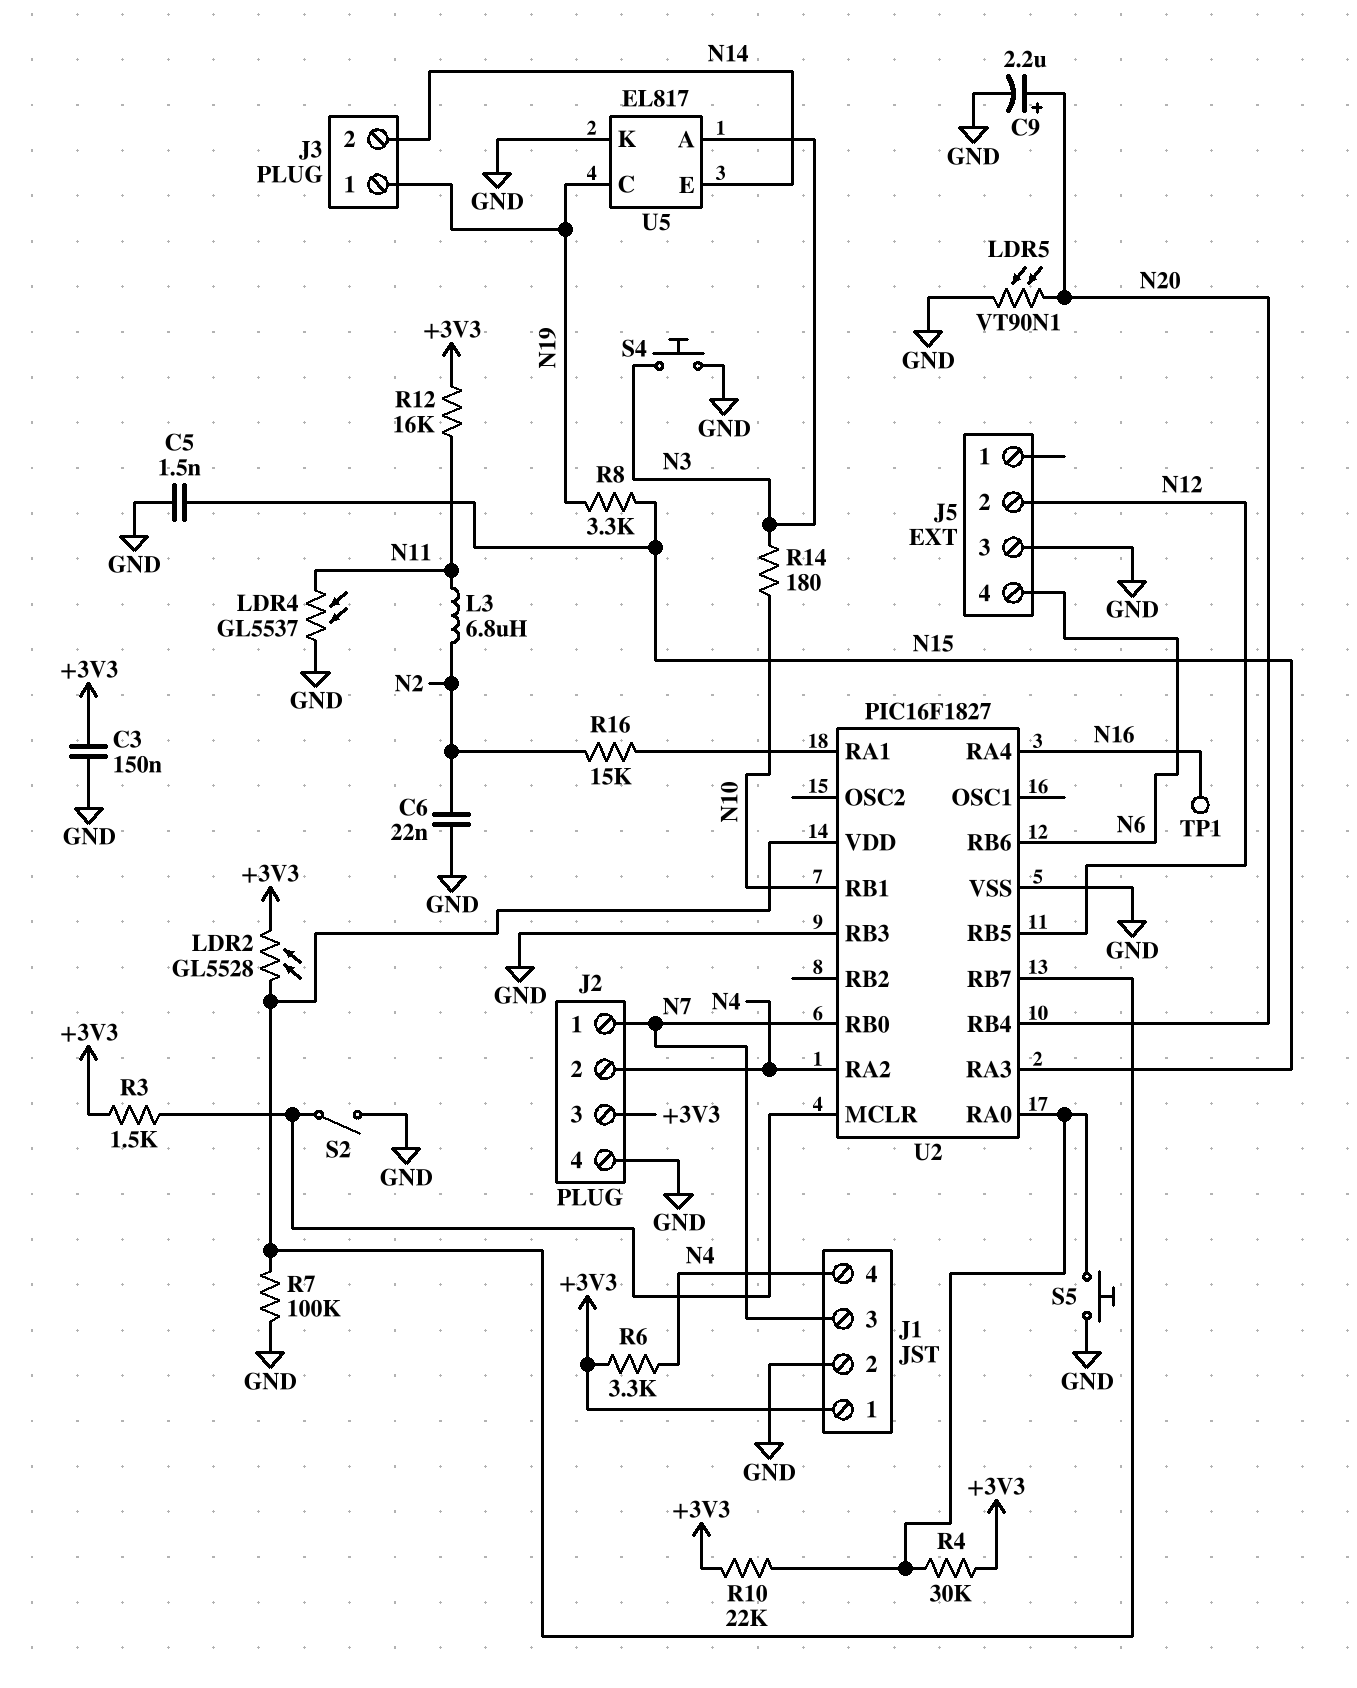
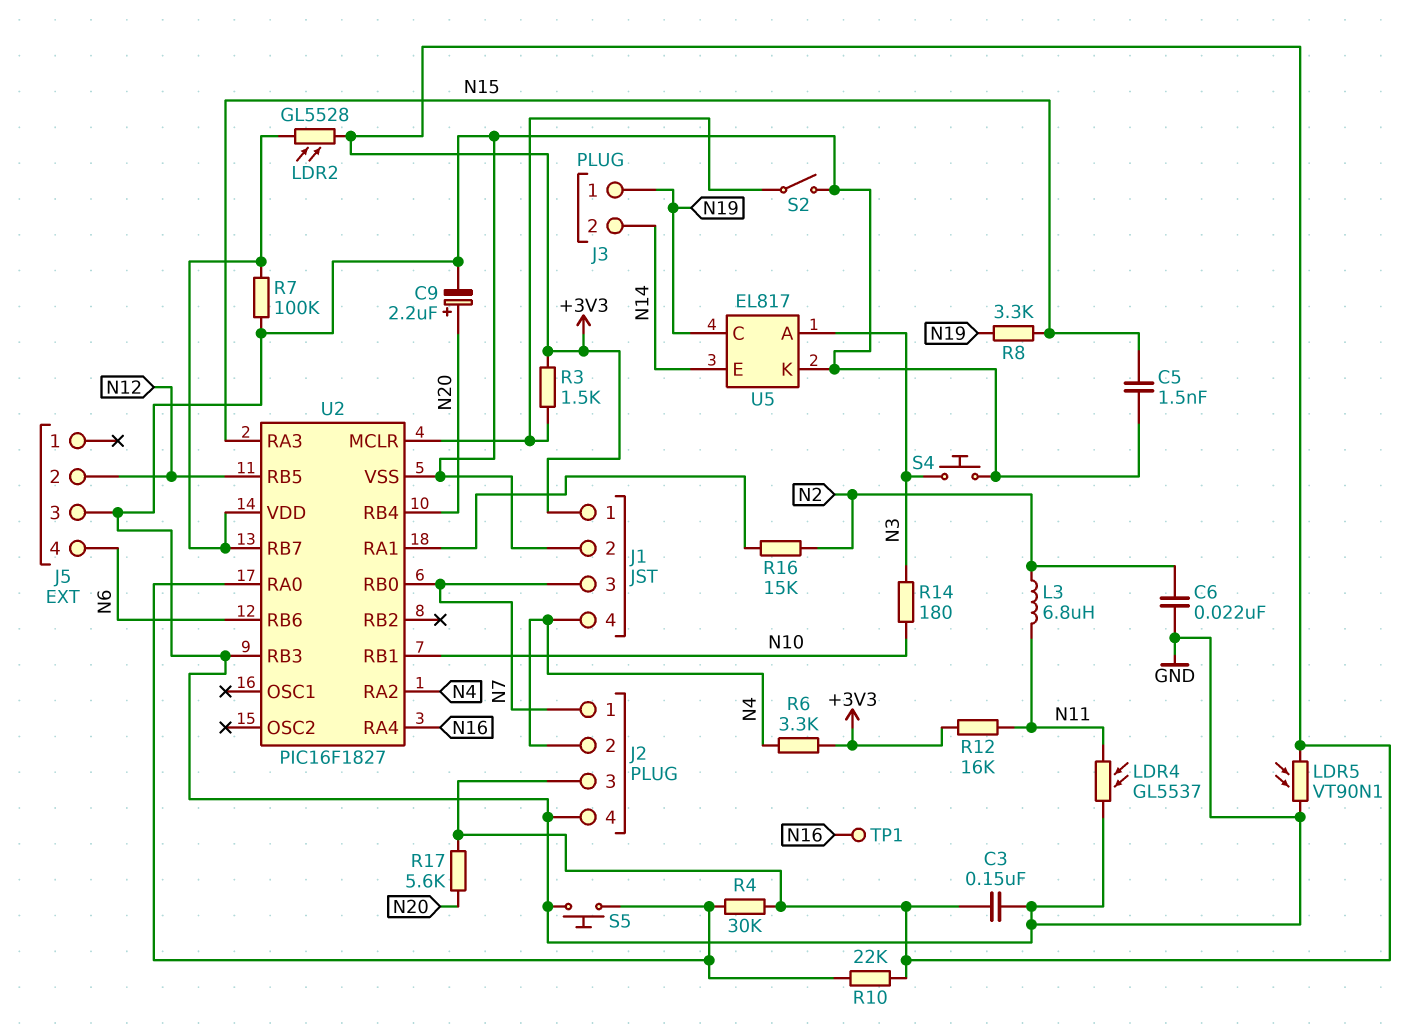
LDR5: VT90N1 (GND, N20) -> VT90N1 (+3V3, GND)
R17: none -> 5.6k (+3V3, N20)

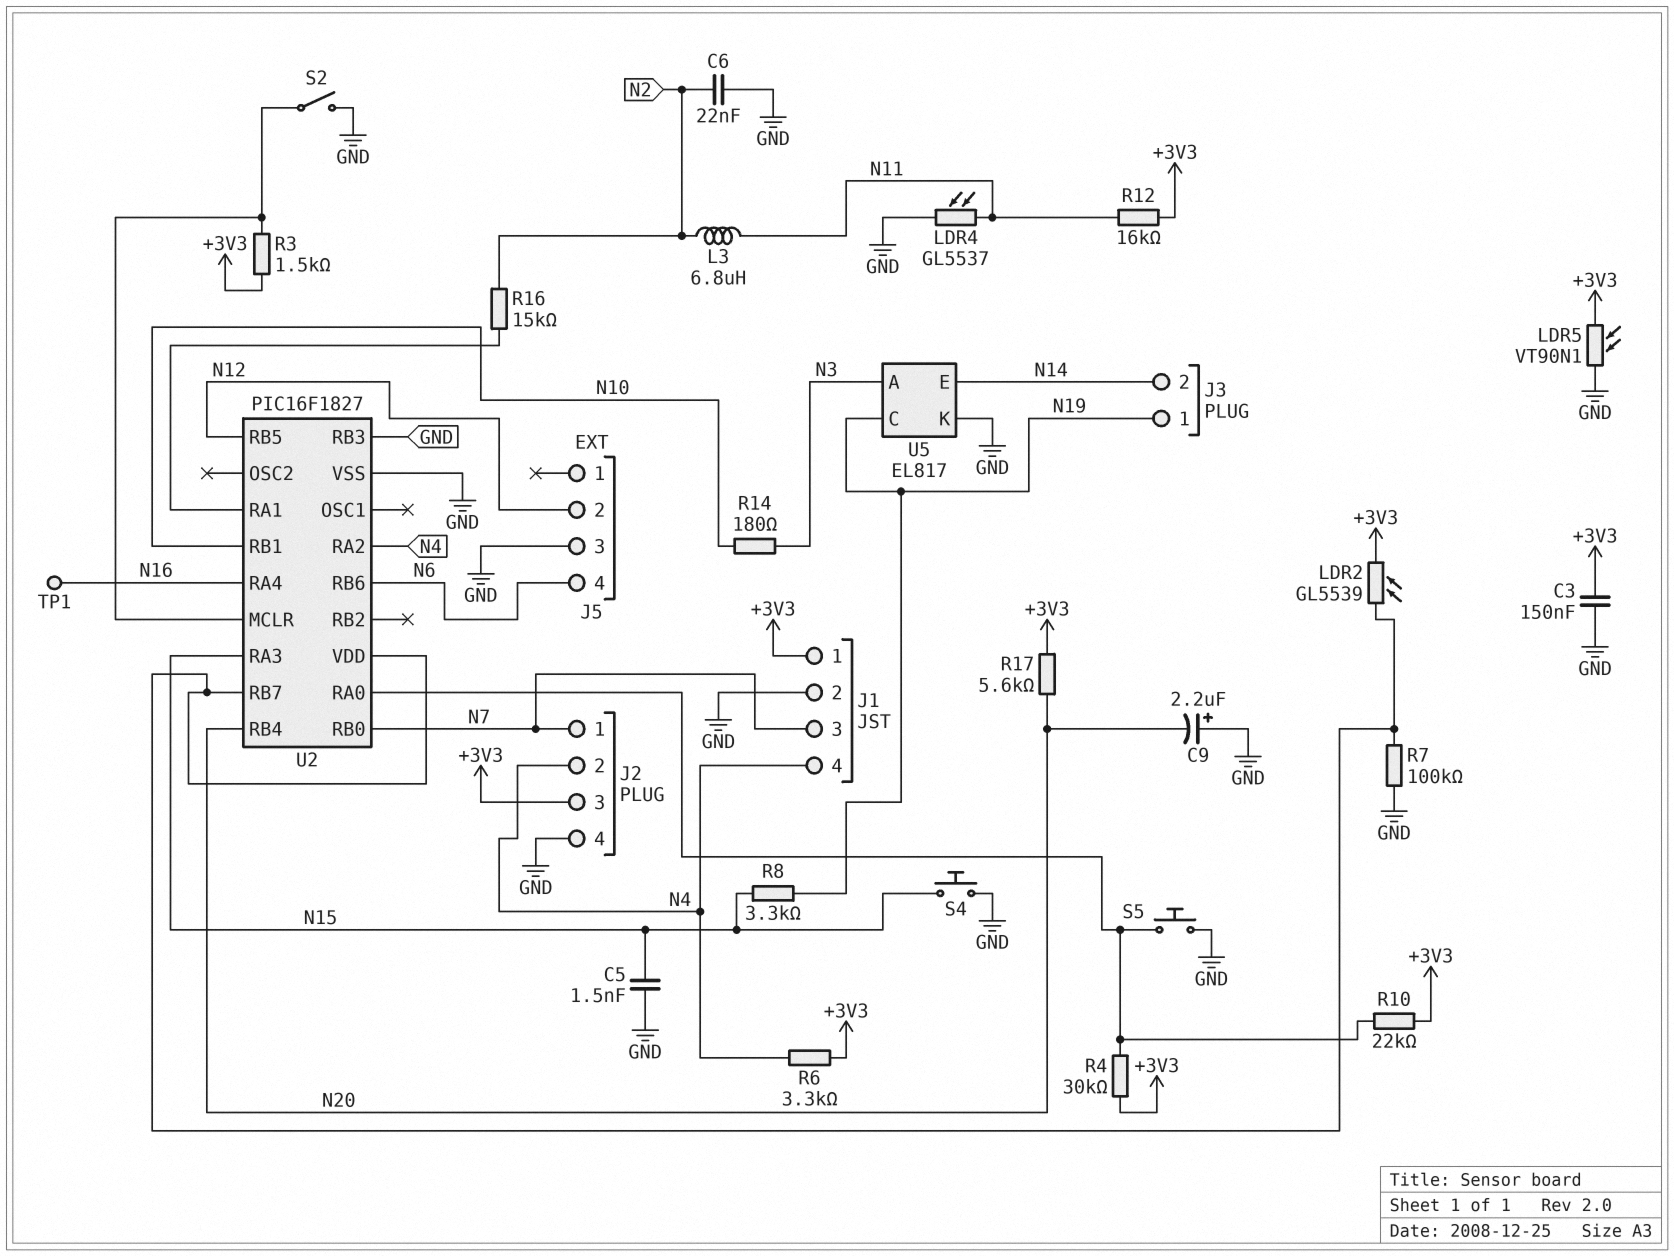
C9: 2.2uF (plus N20, minus GND) -> 2.2uF (plus GND, minus N20)
LDR2: GL5528 (+3V3, U2/RB7) -> GL5539 (+3V3, U2/RB7)
S4: button (GND, N3) -> button (GND, N15)

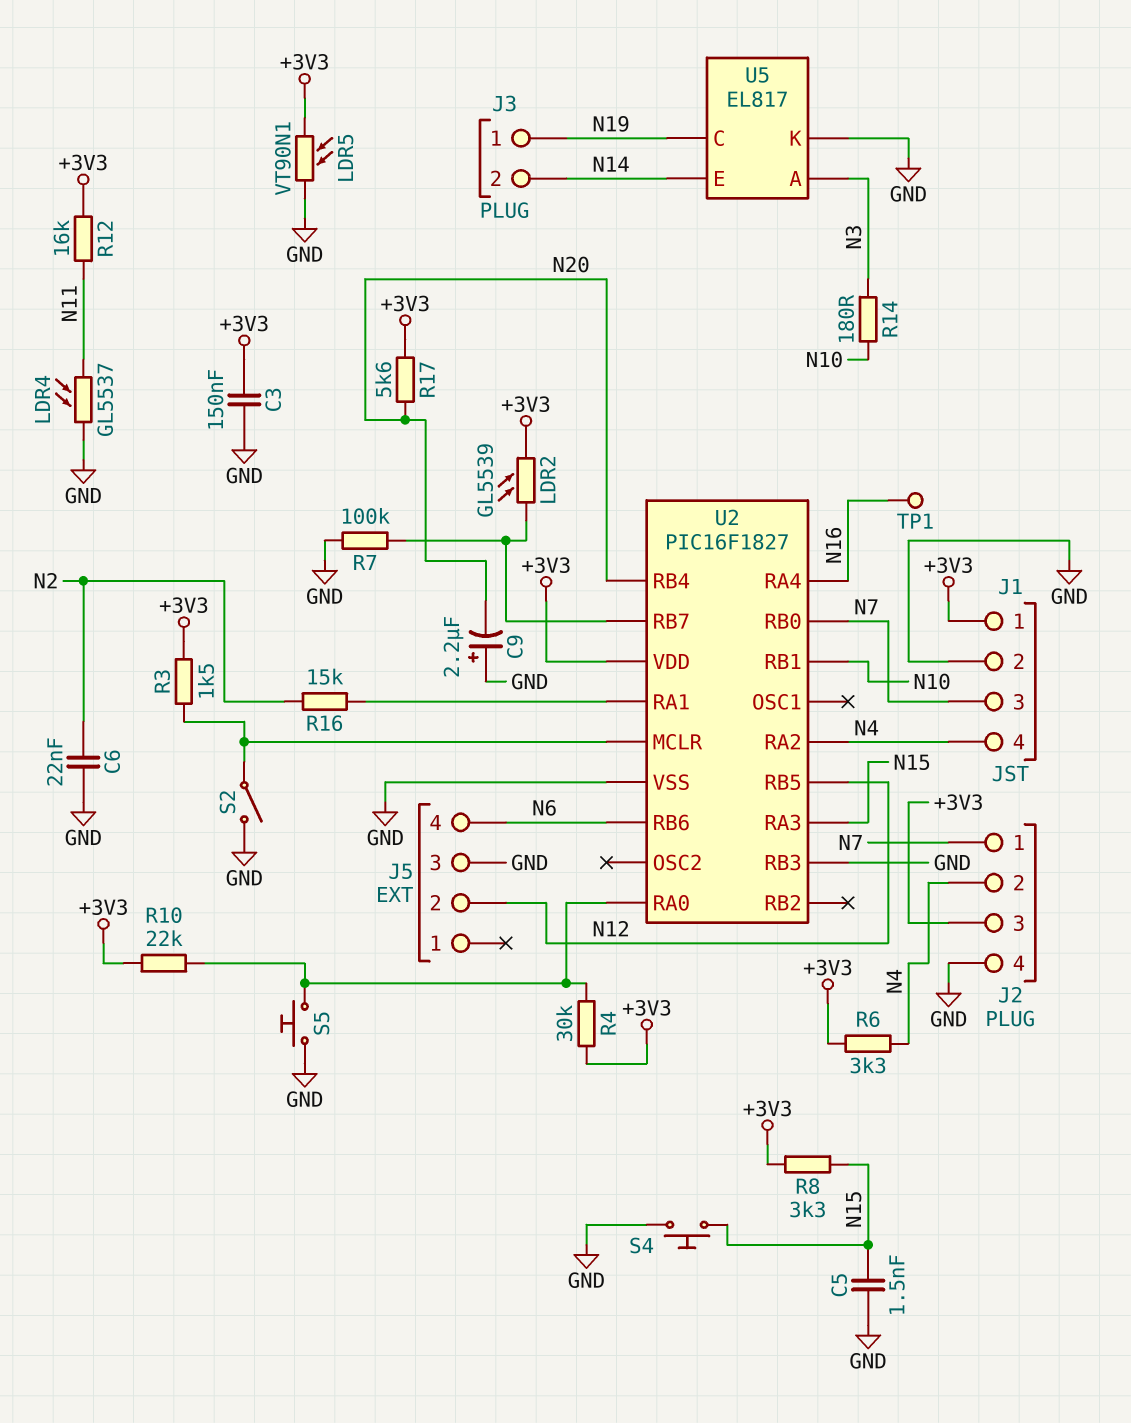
L3: 6.8uH (N2, N11) -> none
R8: 3.3k (N15, N19) -> 3.3k (+3V3, N15)
U2 pin VDD: U2/RB7 -> +3V3

